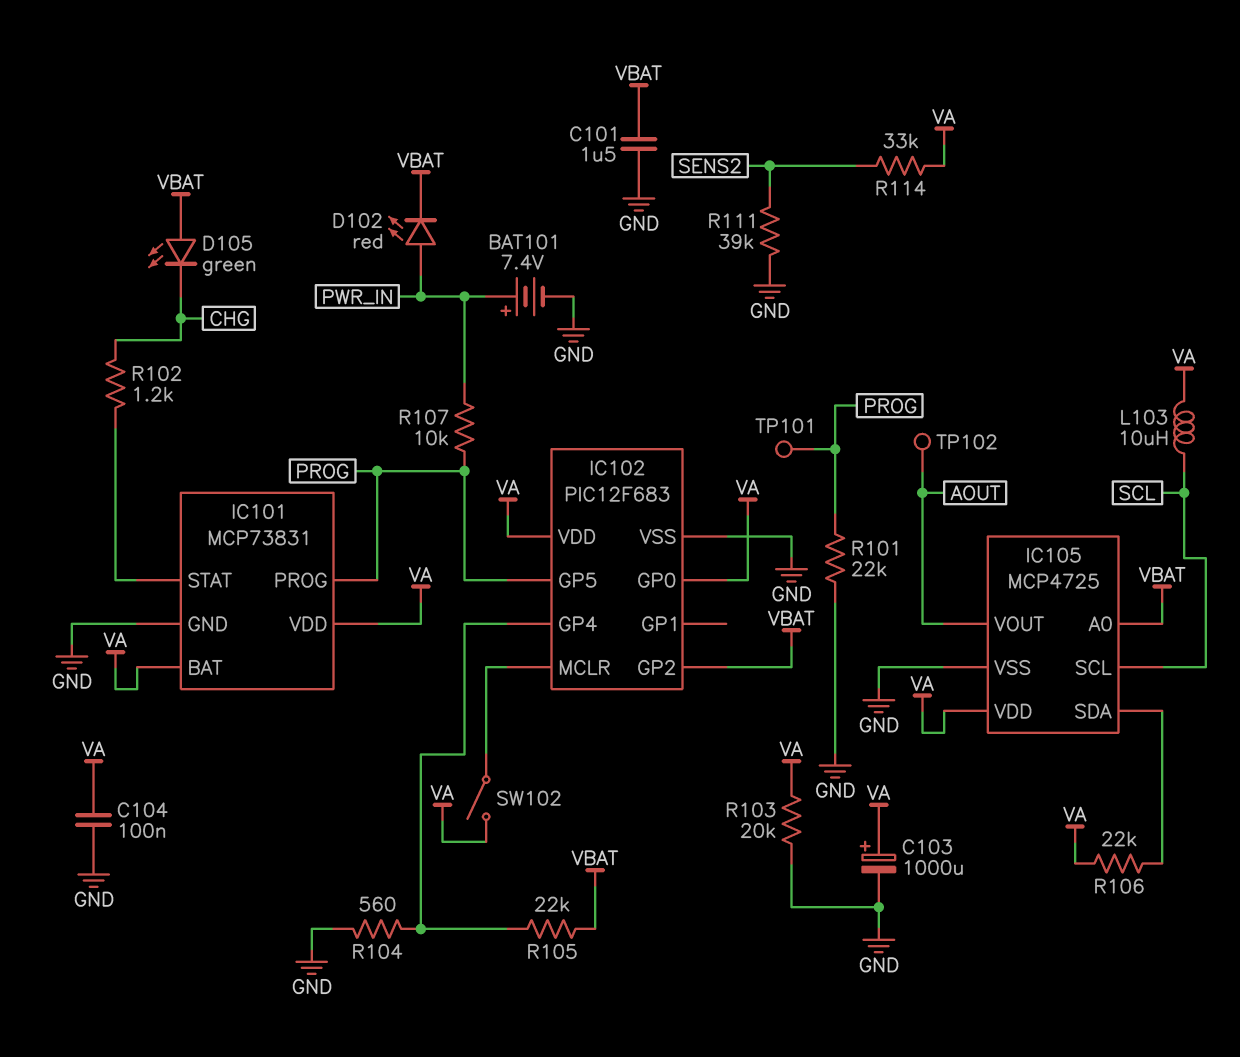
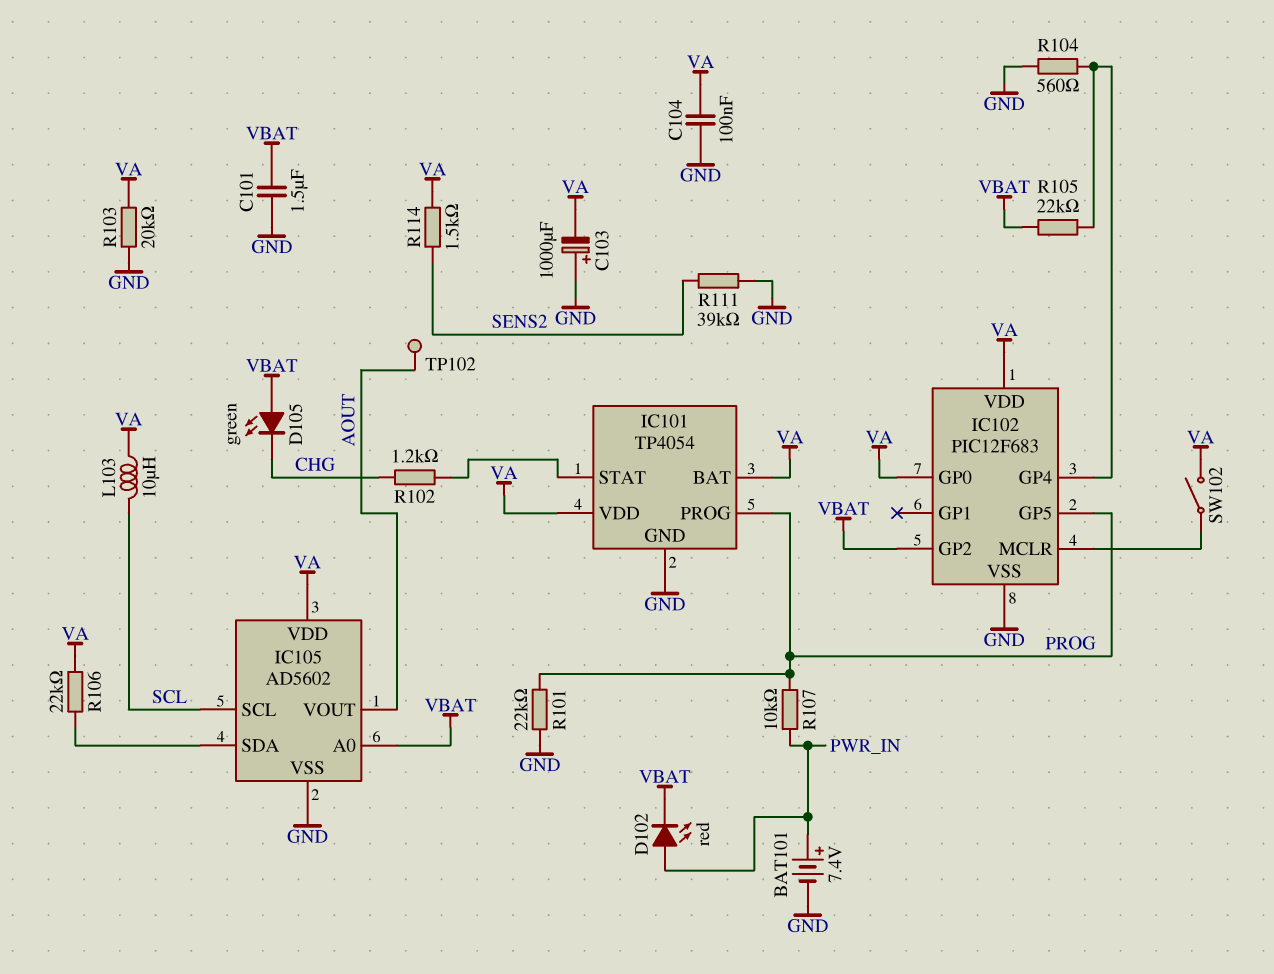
C103: 1000uF (plus VA, minus GND) -> 1000uF (plus GND, minus VA)
IC101: MCP73831 -> TP4054
IC105: MCP4725 -> AD5602
R114: 33k (SENS2, VA) -> 1.5k (SENS2, VA)
TP101: test point (PROG) -> none

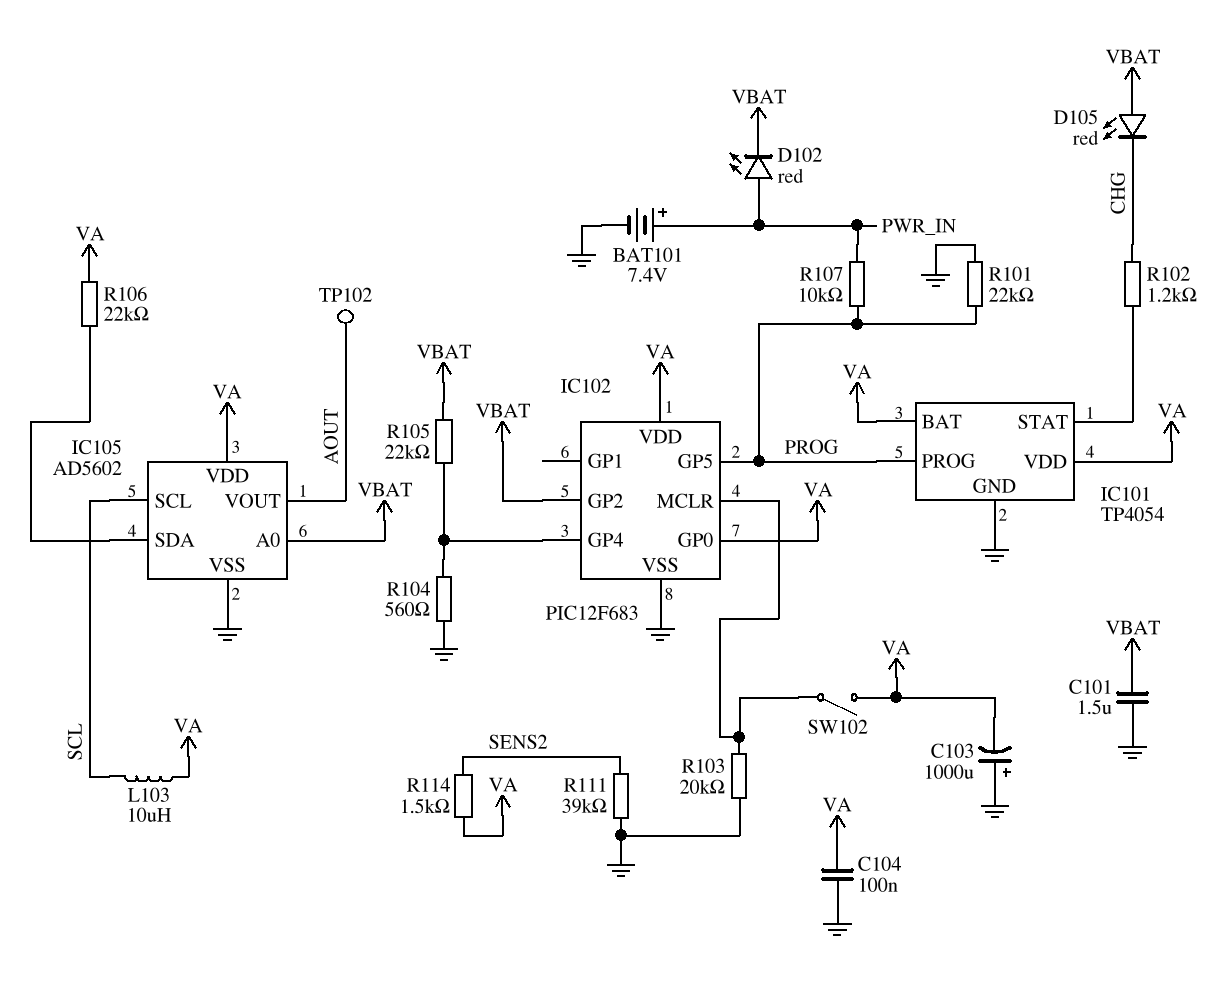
D105: LED green (A VBAT, K CHG) -> LED red (A VBAT, K CHG)
R103: 20k (GND, VA) -> 20k (GND, IC102/MCLR)

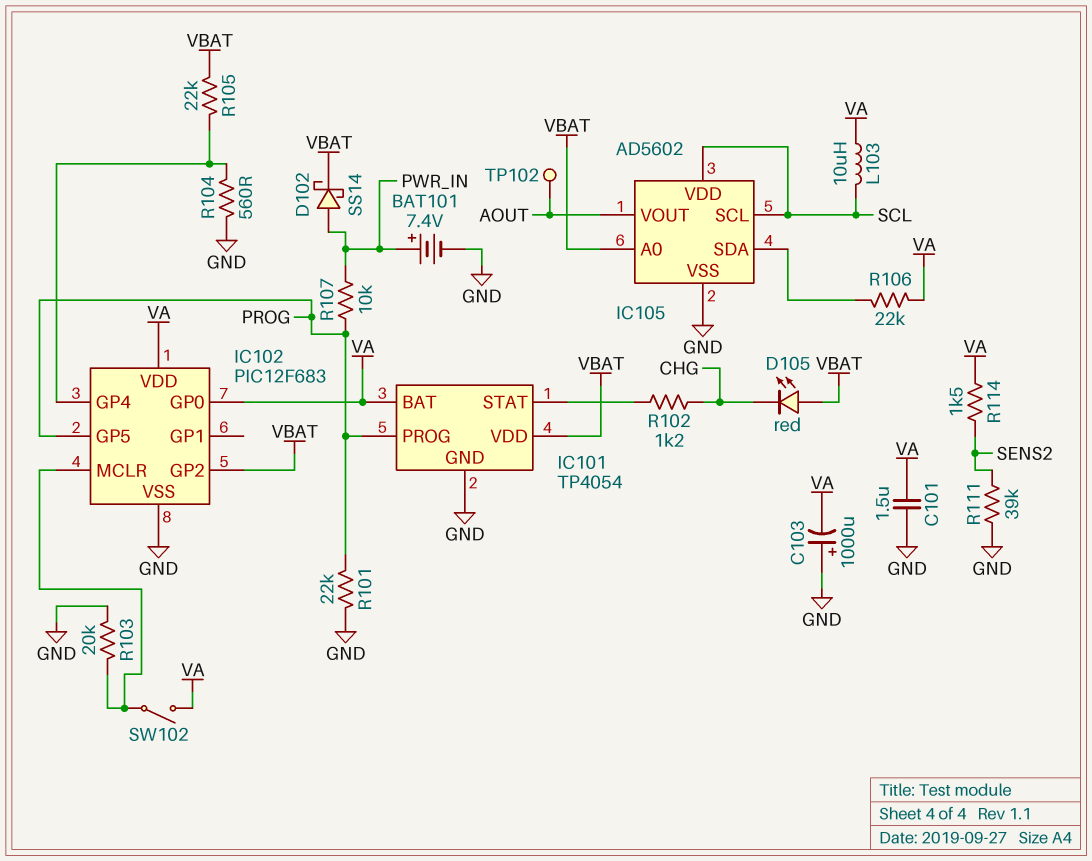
C101: 1.5uF (GND, VBAT) -> 1.5uF (GND, VA)
C104: 100nF (GND, VA) -> none
D102: LED red (A PWR_IN, K VBAT) -> schottky SS14 (A PWR_IN, K VBAT)
IC101 pin VDD: VA -> VBAT
IC105 pin VDD: VA -> SCL

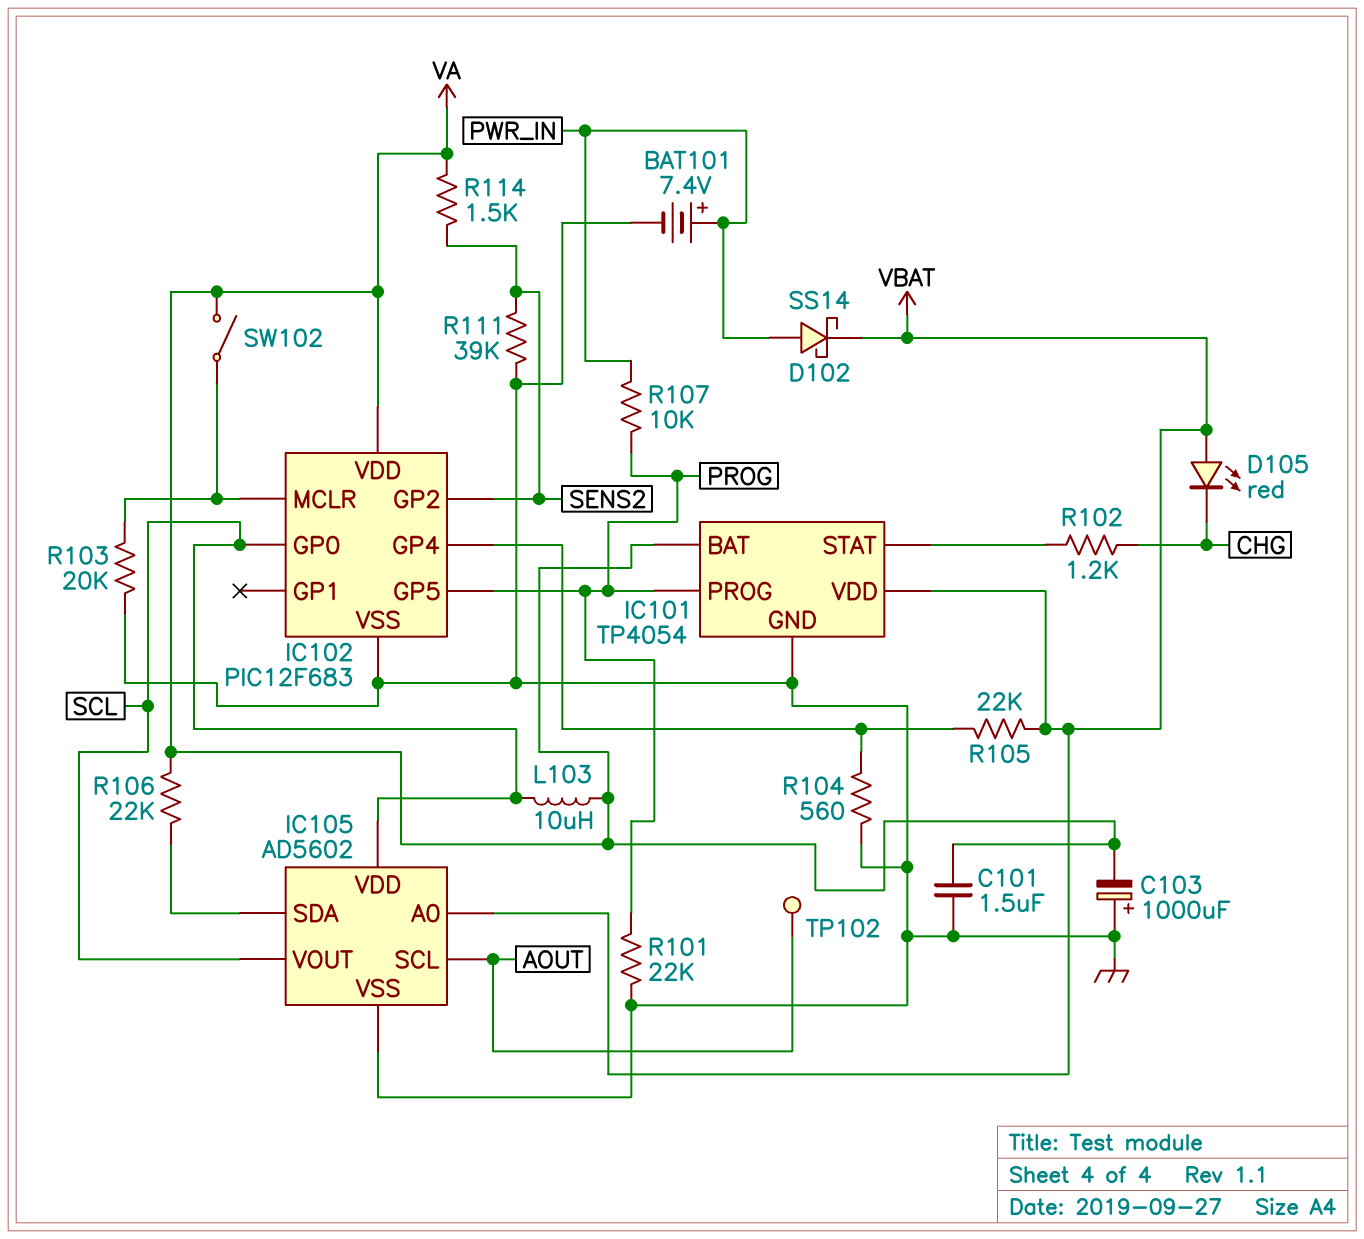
IC102 pin GP0: VA -> SCL
IC102 pin GP2: VBAT -> SENS2
IC105 pin SCL: SCL -> AOUT
IC105 pin VOUT: AOUT -> SCL

